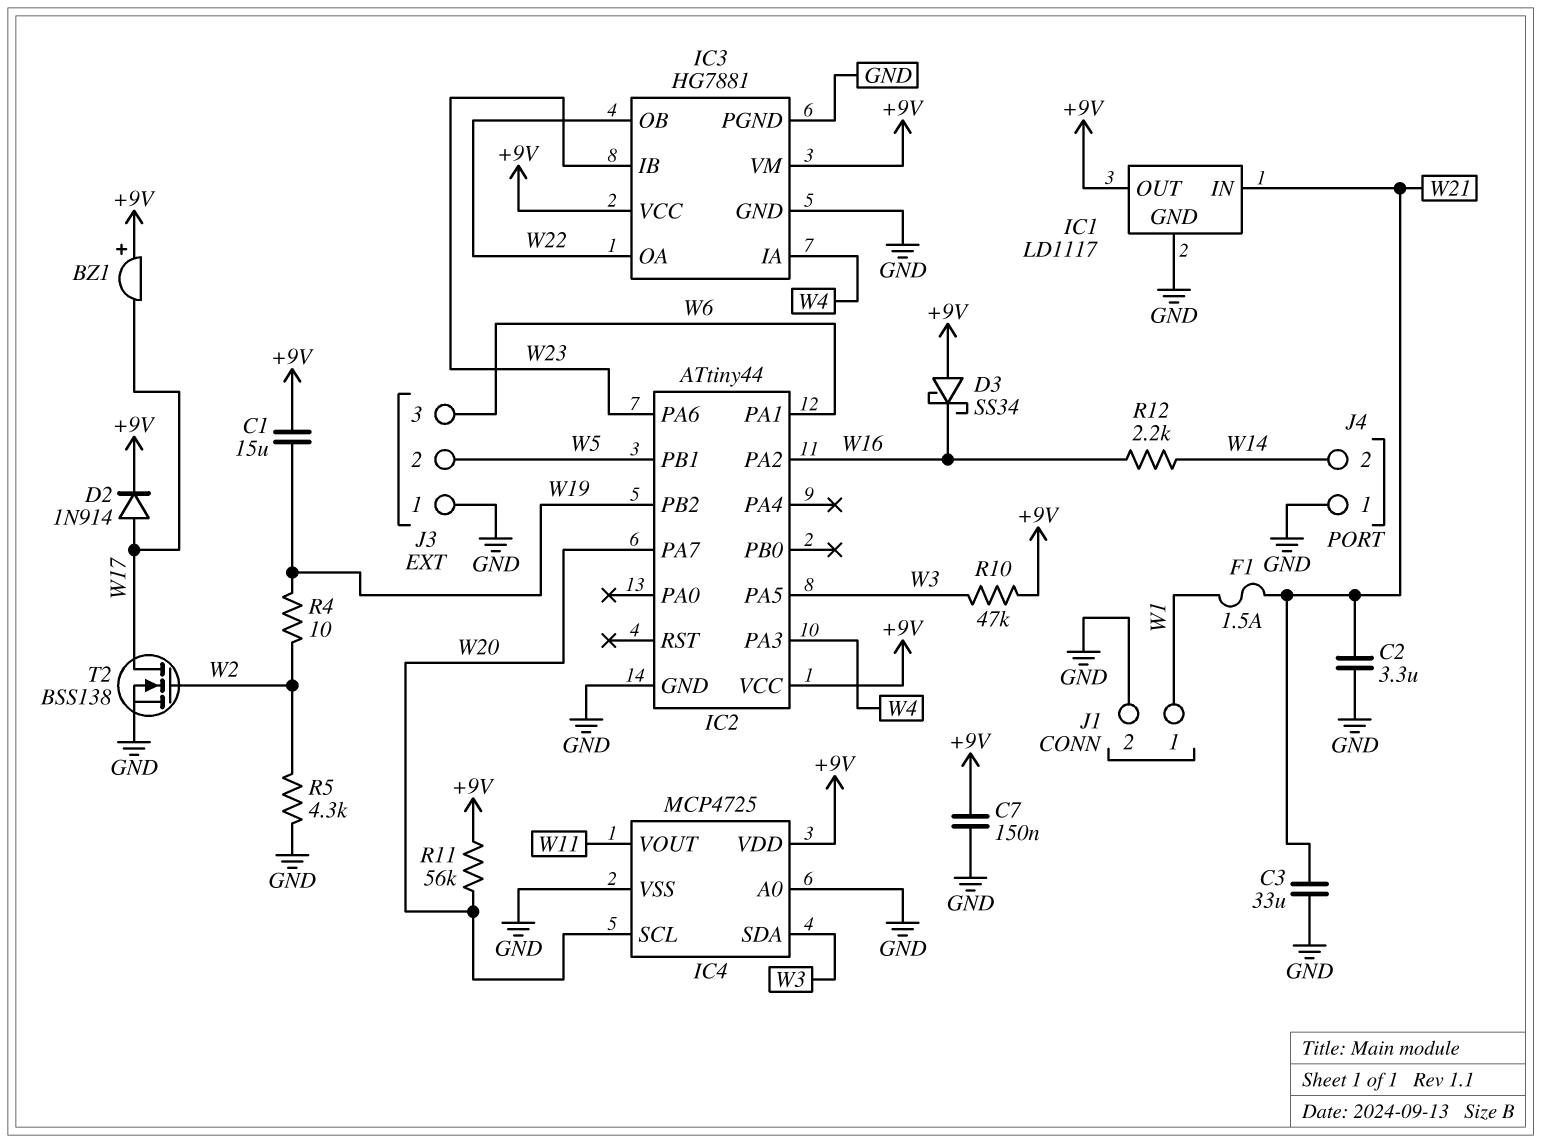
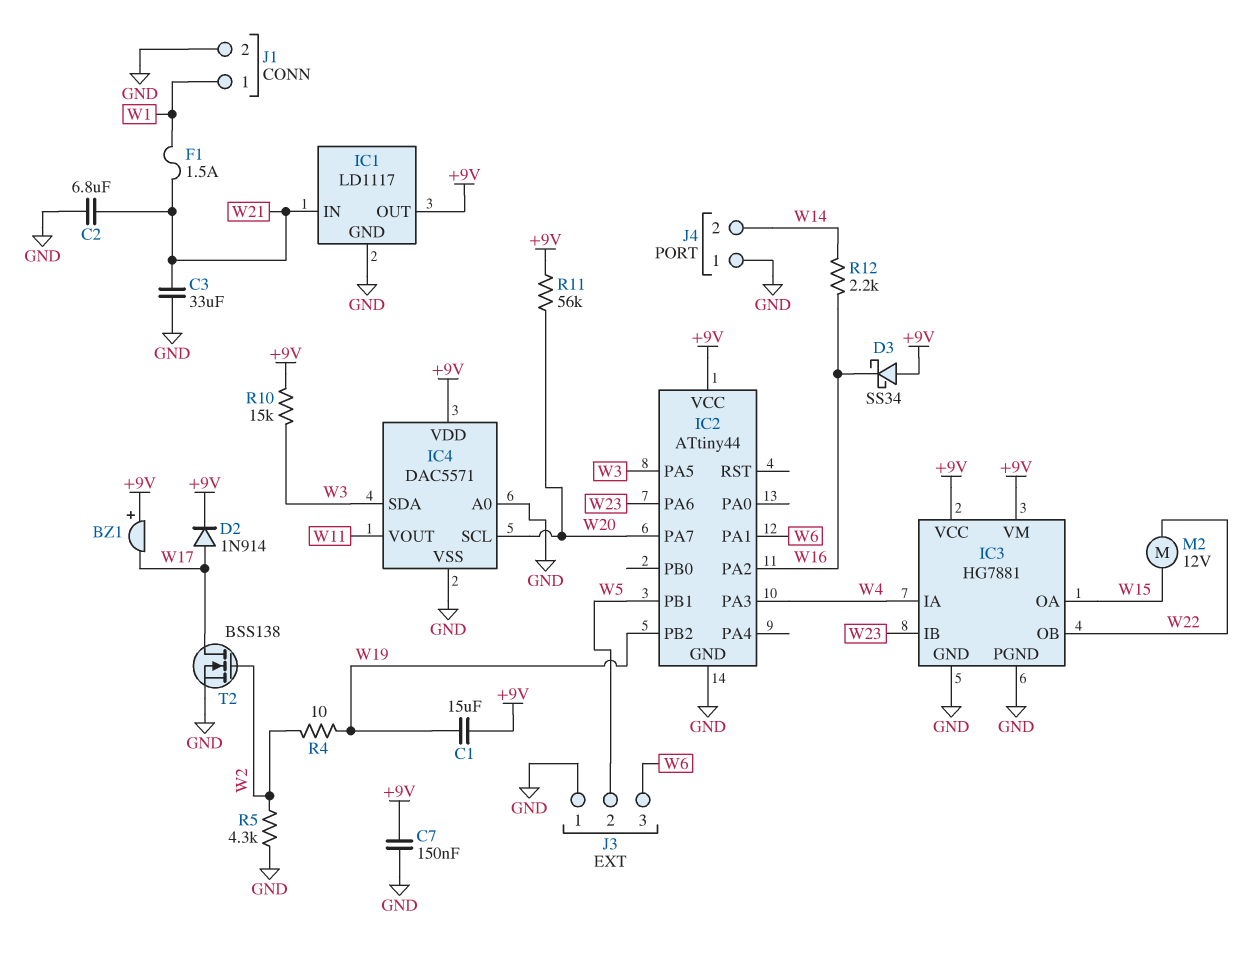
C2: 3.3uF (GND, W21) -> 6.8uF (GND, W21)
IC3 pin OA: W22 -> W15
IC4: MCP4725 -> DAC5571
M2: none -> motor 12V (W15, W22)
R10: 47k (+9V, W3) -> 15k (+9V, W3)

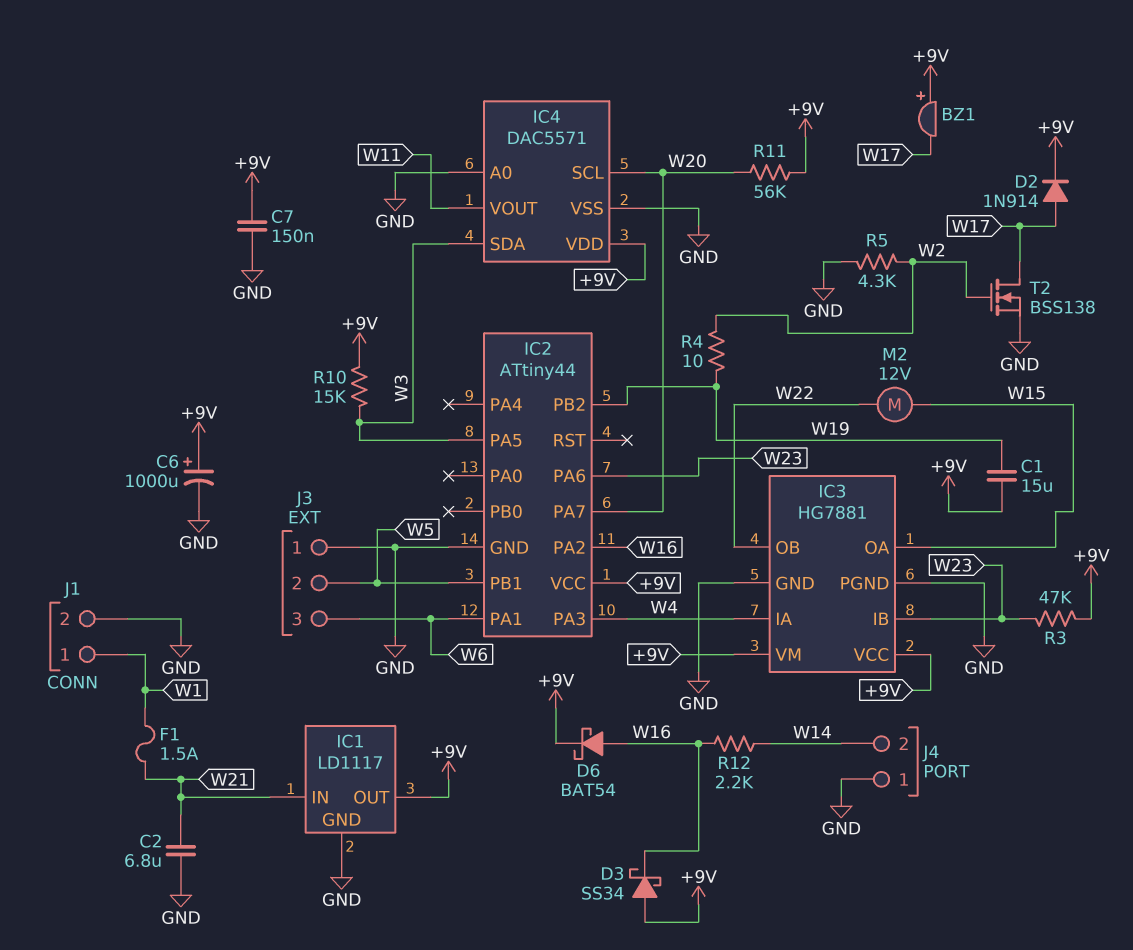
C3: 33uF (GND, W21) -> none
C6: none -> 1000uF (plus +9V, minus GND)
D6: none -> schottky BAT54 (A W16, K +9V)
R3: none -> 47k (+9V, W23)

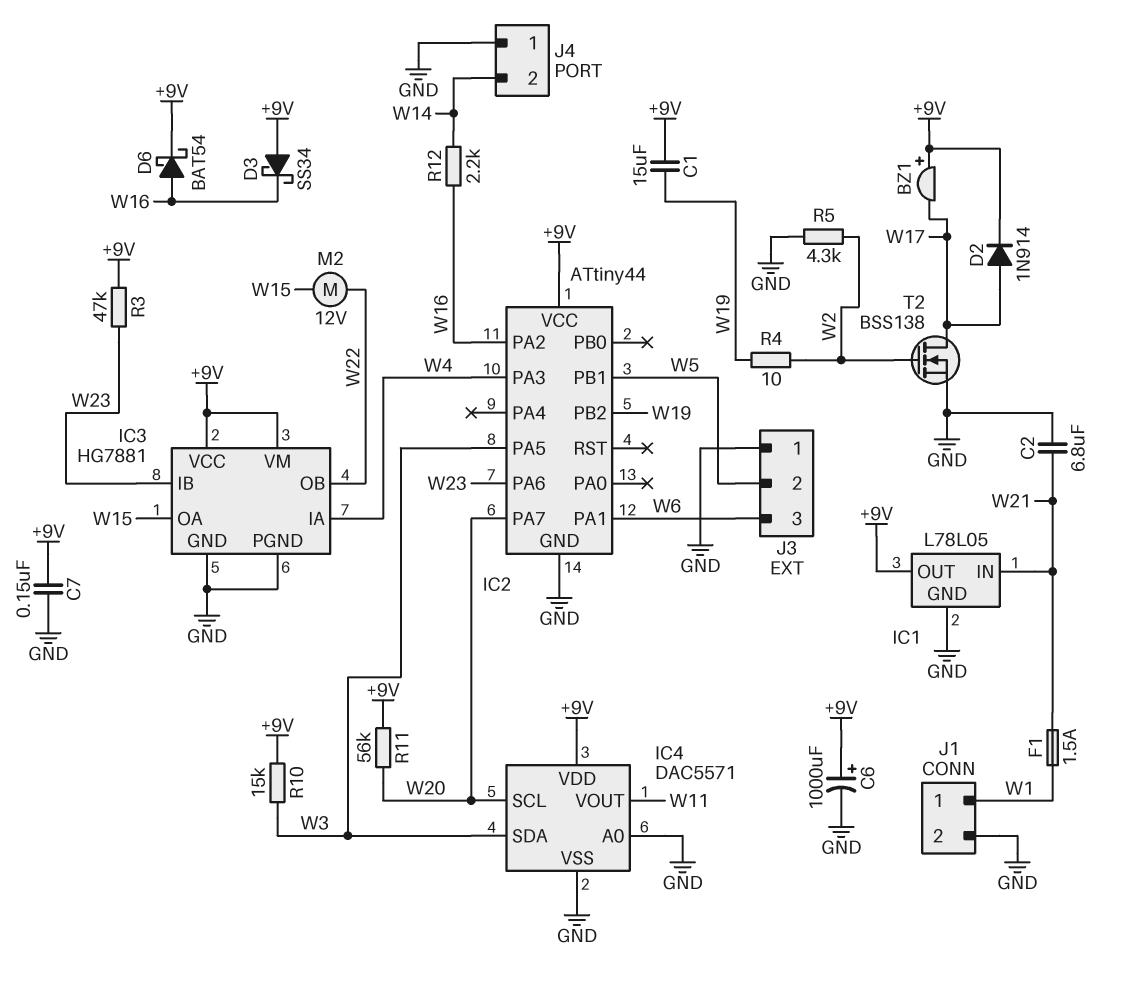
IC1: LD1117 -> L78L05

